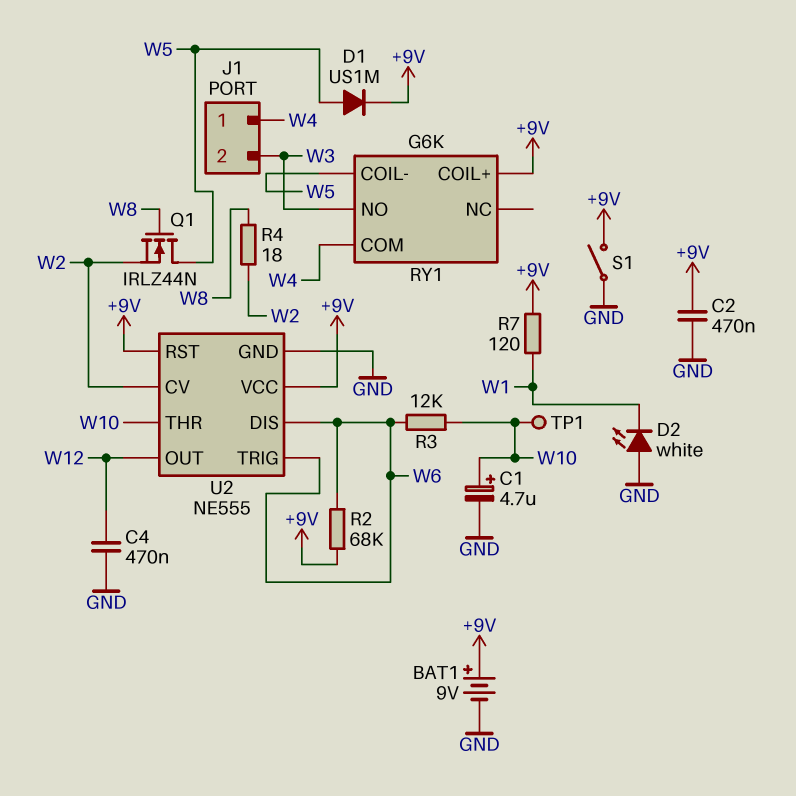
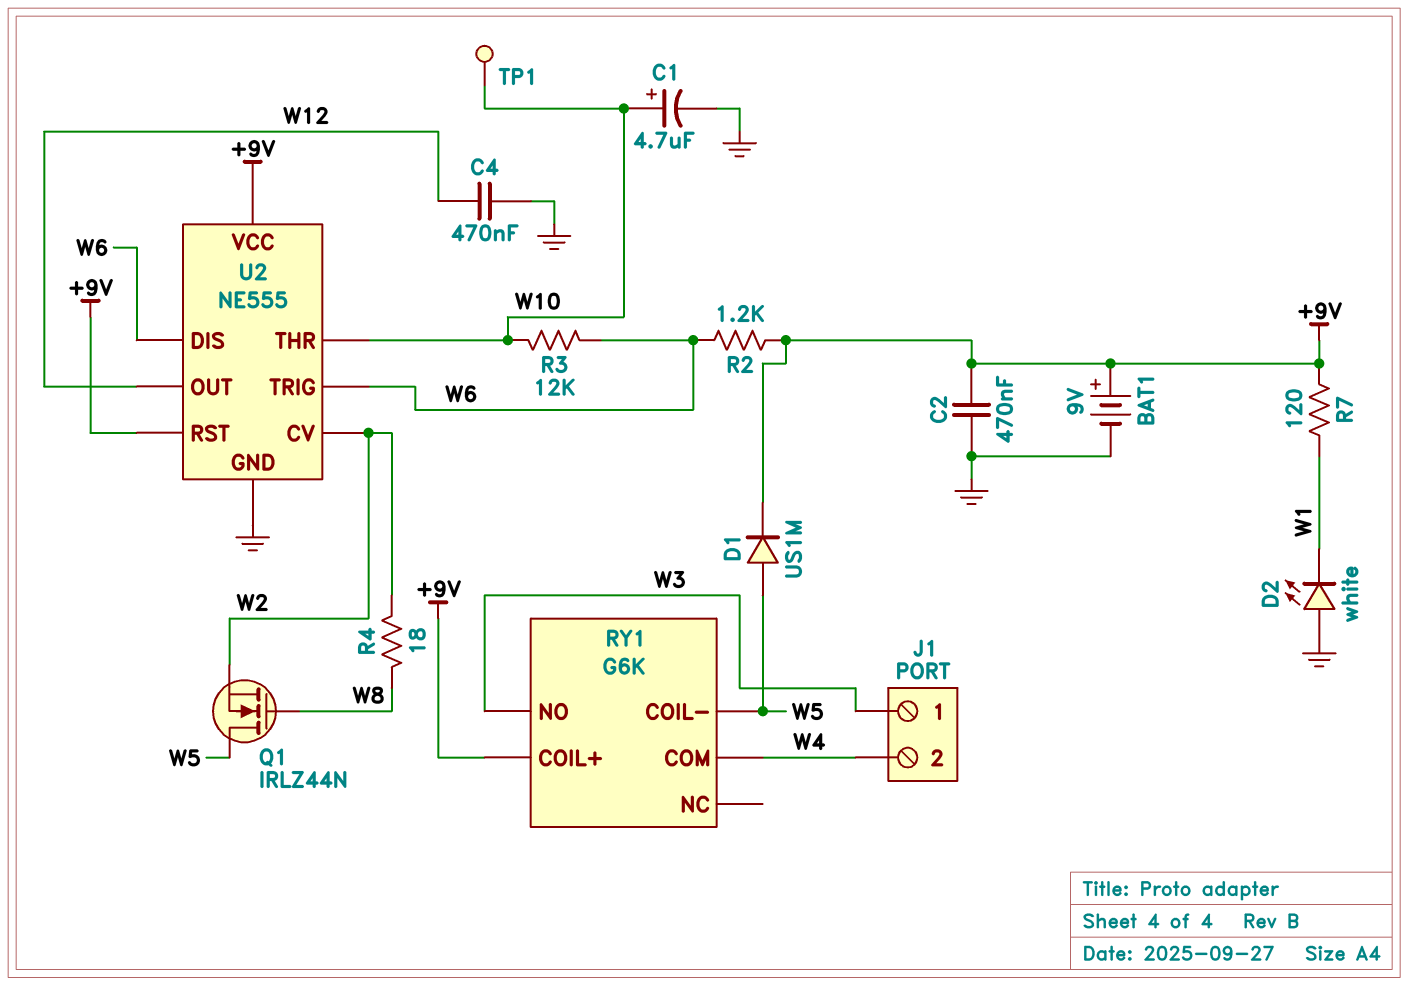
J1 pin 1: W4 -> W3
J1 pin 2: W3 -> W4
R2: 68k (+9V, W6) -> 1.2k (+9V, W6)
S1: switch (+9V, GND) -> none

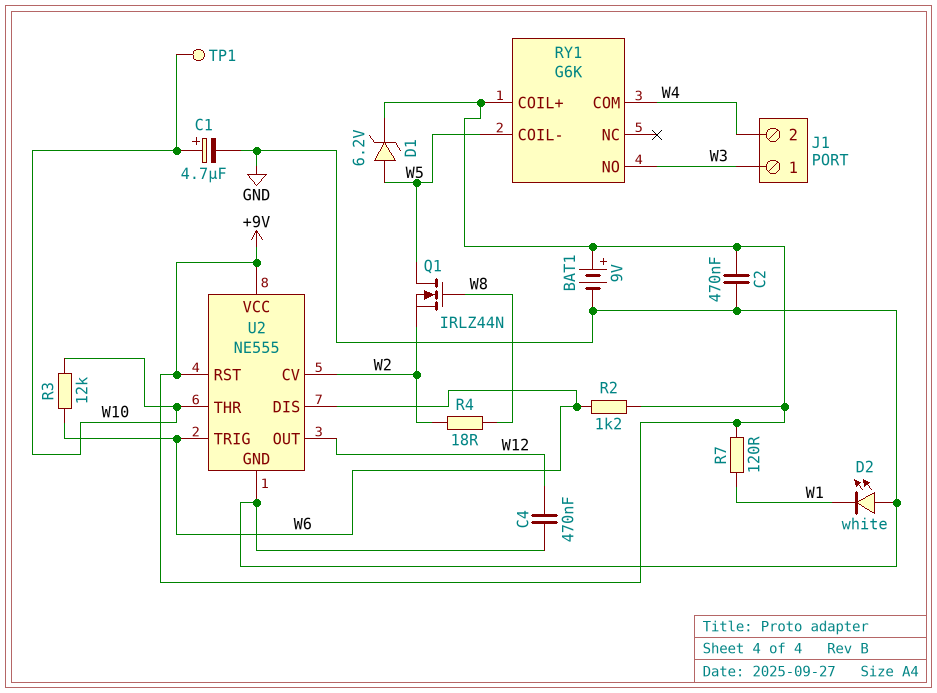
D1: diode US1M (A W5, K +9V) -> zener 6.2V (A W5, K +9V)

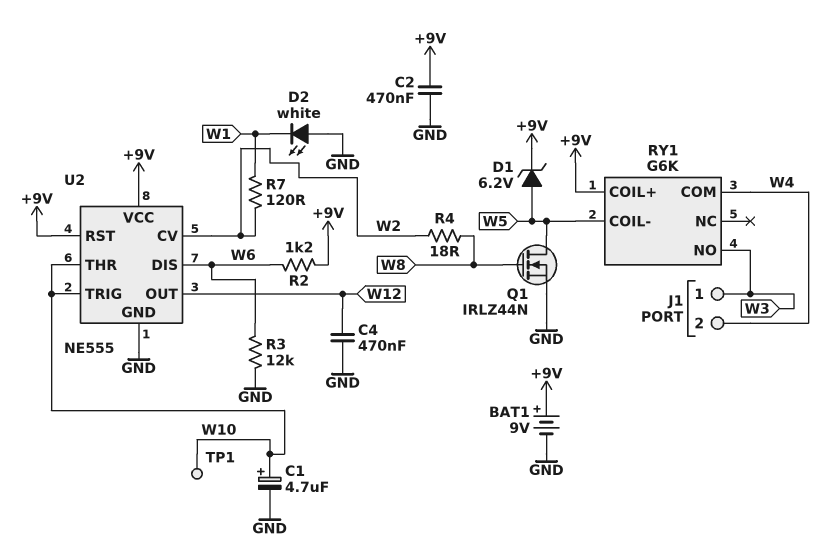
Q1: NMOS IRLZ44N (G W8, D W5, S W2) -> NMOS IRLZ44N (G W8, D W5, S GND)
R3: 12k (W6, W10) -> 12k (GND, W6)
R7: 120 (+9V, W1) -> 120 (W1, W2)
U2 pin TRIG: W6 -> W10

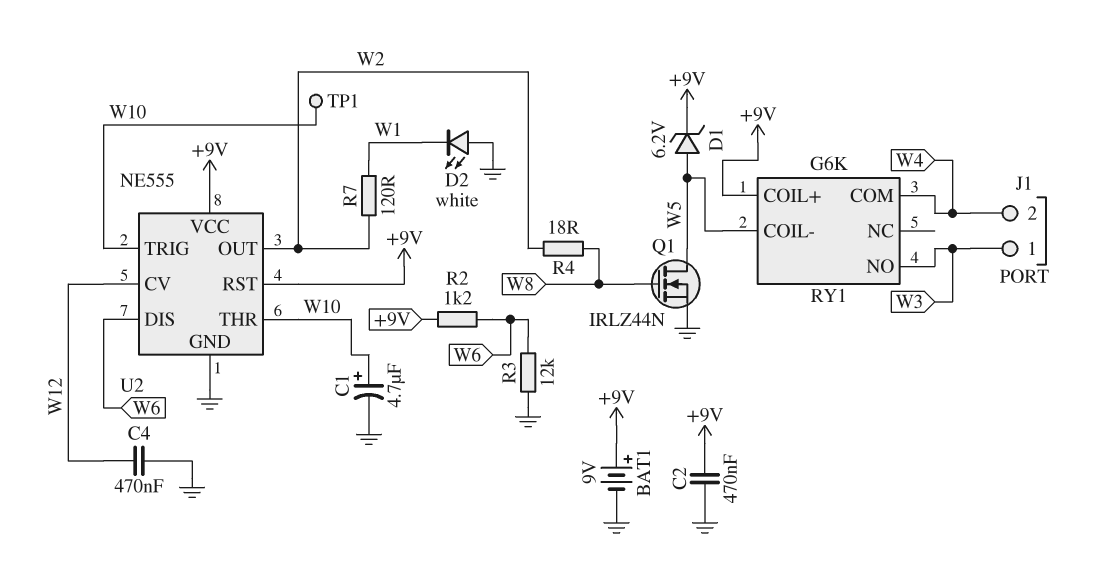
U2 pin CV: W2 -> W12
U2 pin OUT: W12 -> W2

